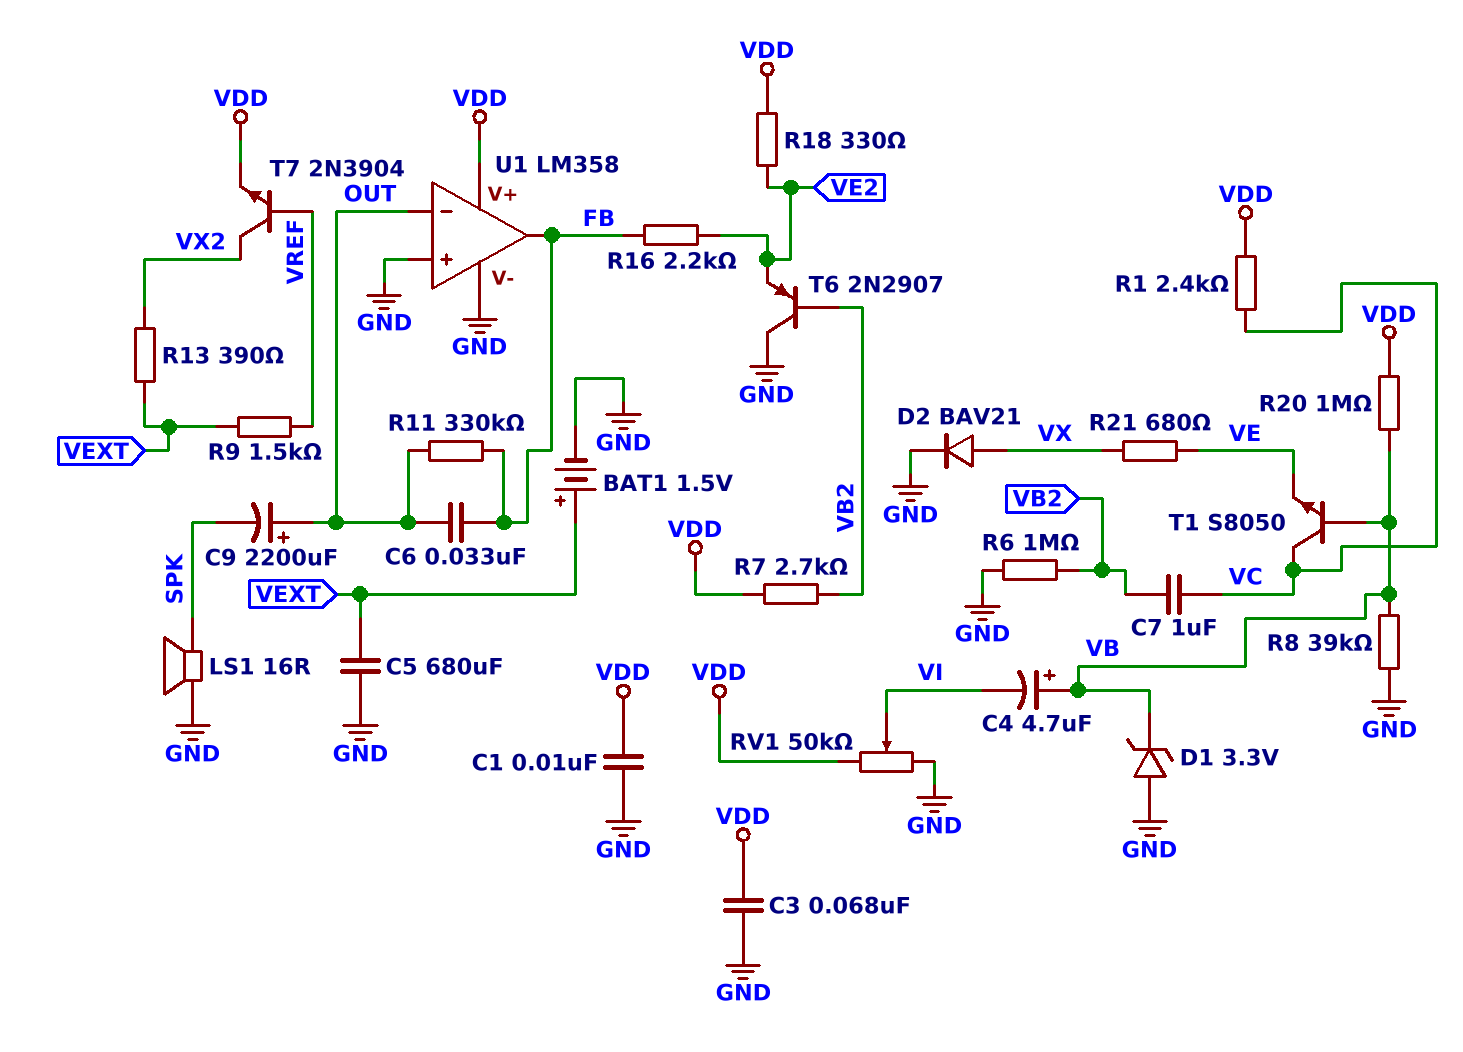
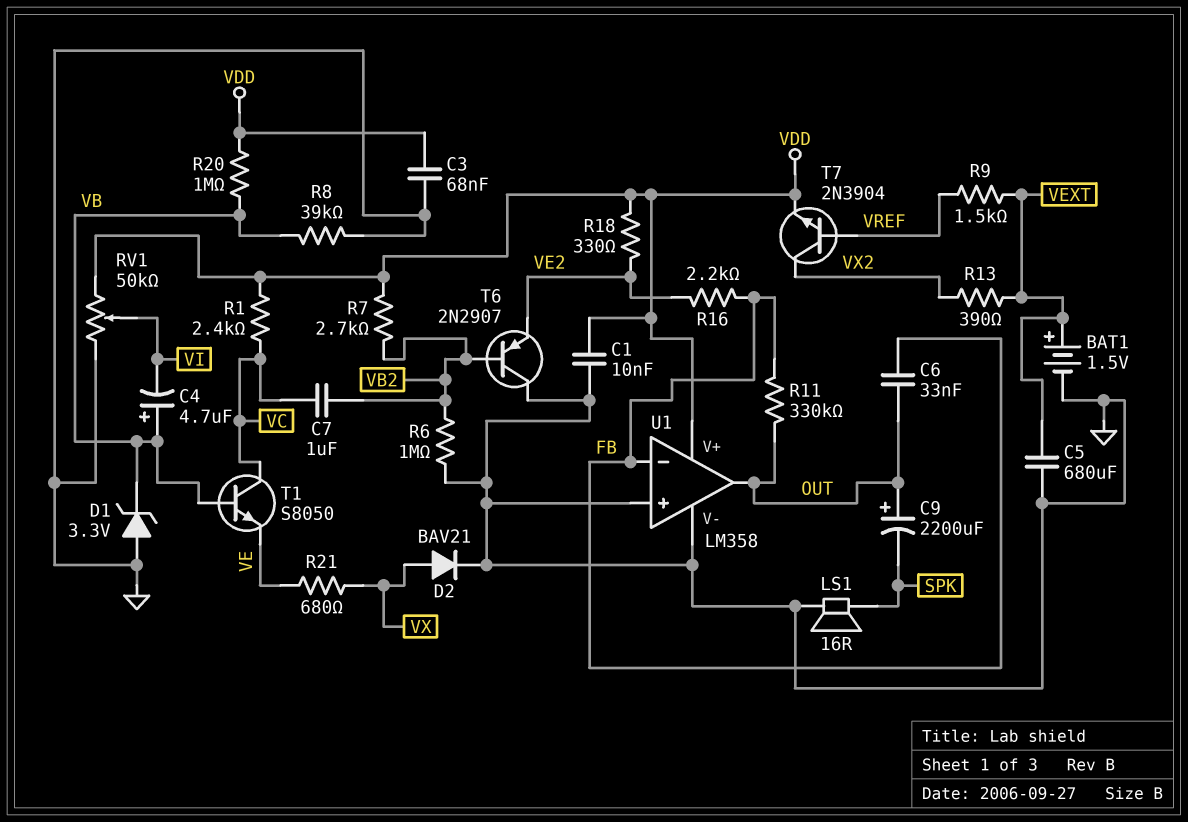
U1 pin in-: OUT -> FB
U1 pin out: FB -> OUT

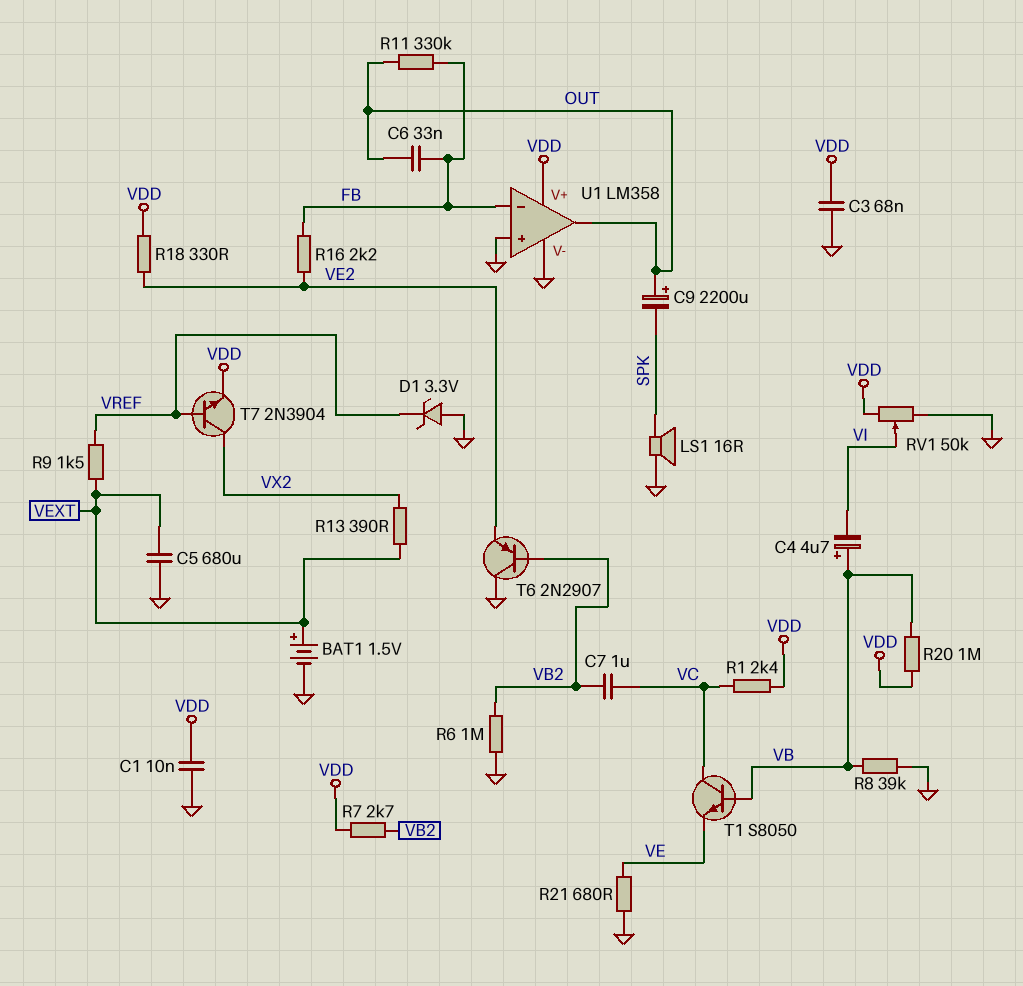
D1: zener 3.3V (A GND, K VB) -> zener 3.3V (A GND, K VREF)
D2: diode BAV21 (A VX, K GND) -> none
R21: 680 (VE, VX) -> 680 (GND, VE)

